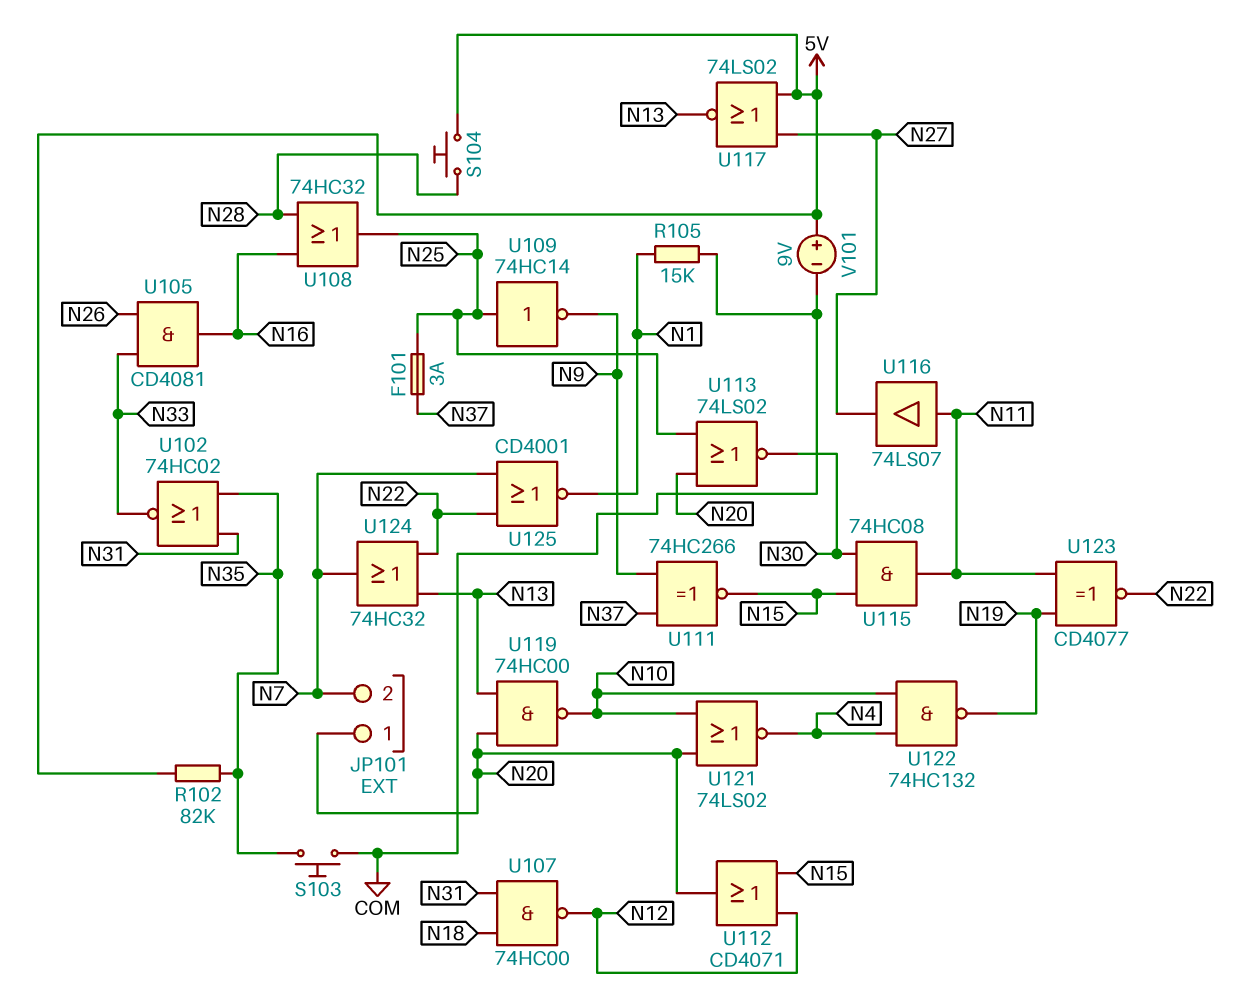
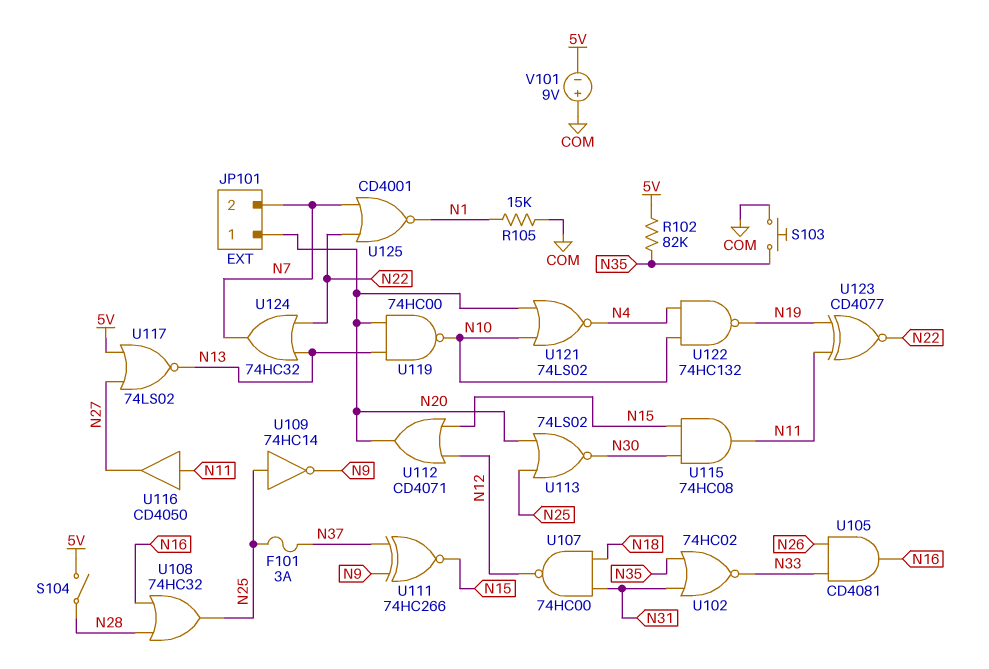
S104: button (5V, N28) -> switch (5V, N28)
U116: buffer 74LS07 (in N11, out N27) -> buffer CD4050 (in N11, out N27)
V101: 9V (plus 5V, minus COM) -> 9V (plus COM, minus 5V)

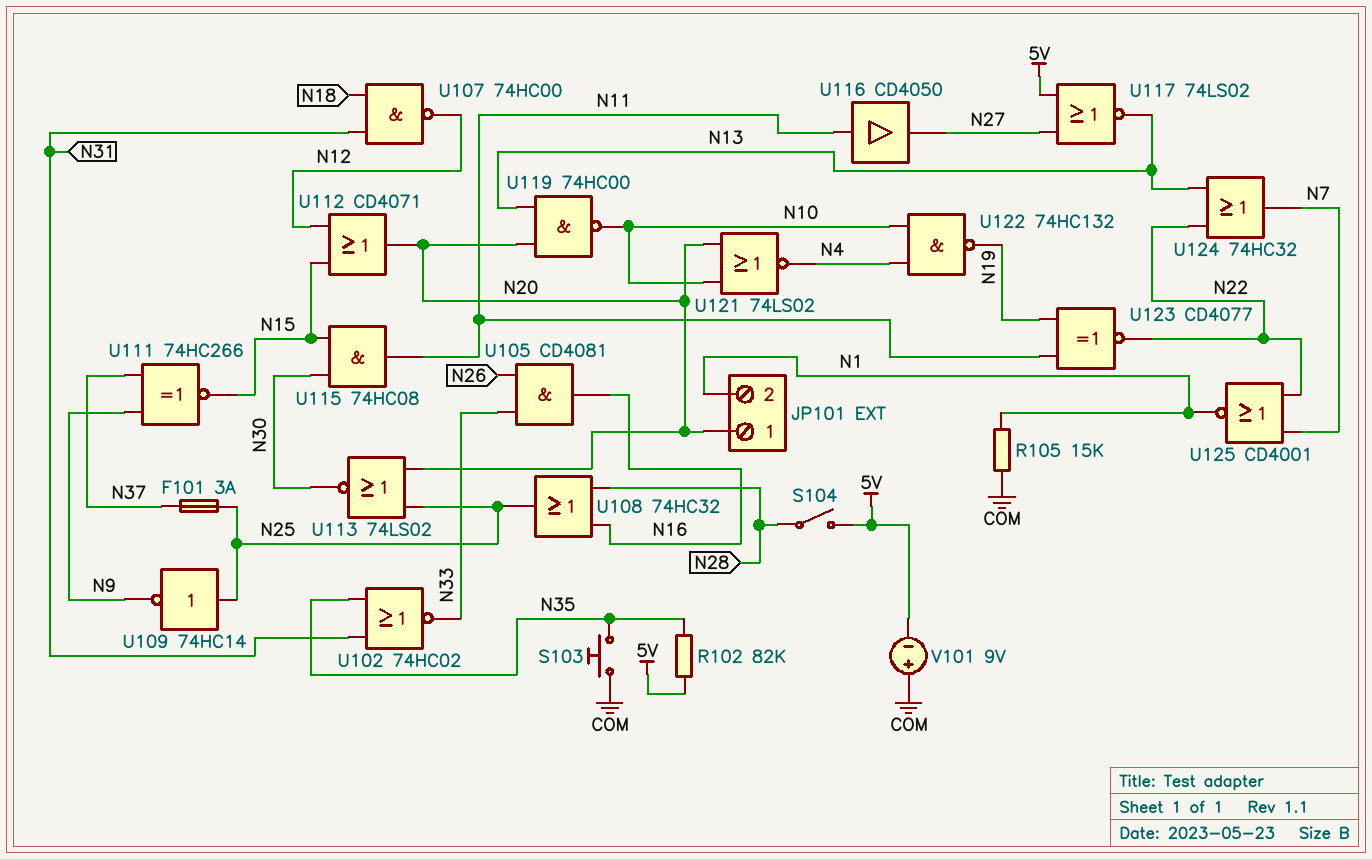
JP101 pin 2: N7 -> N1

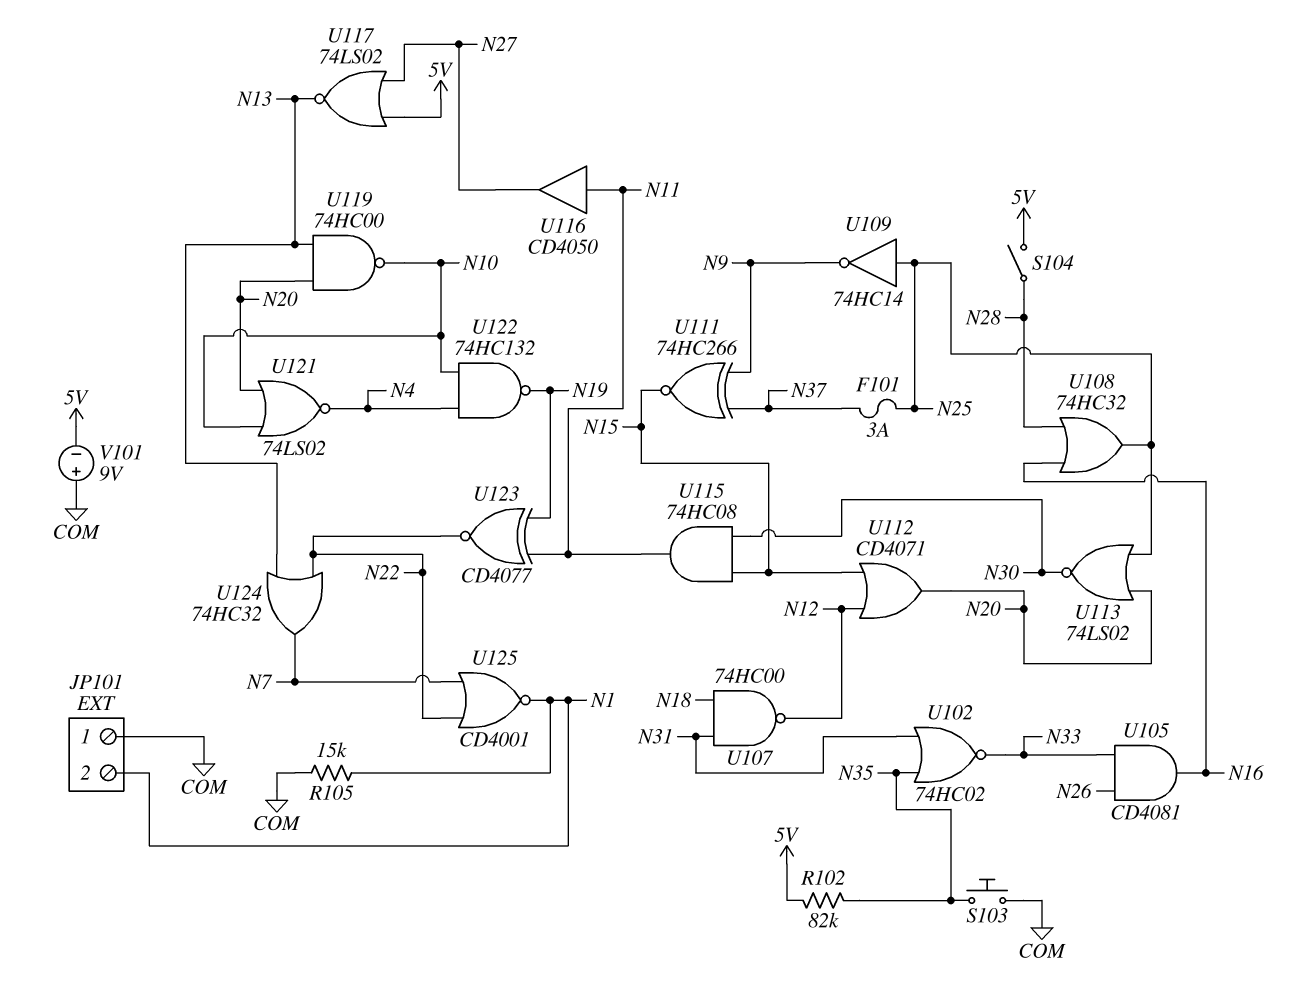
JP101 pin 1: N20 -> COM

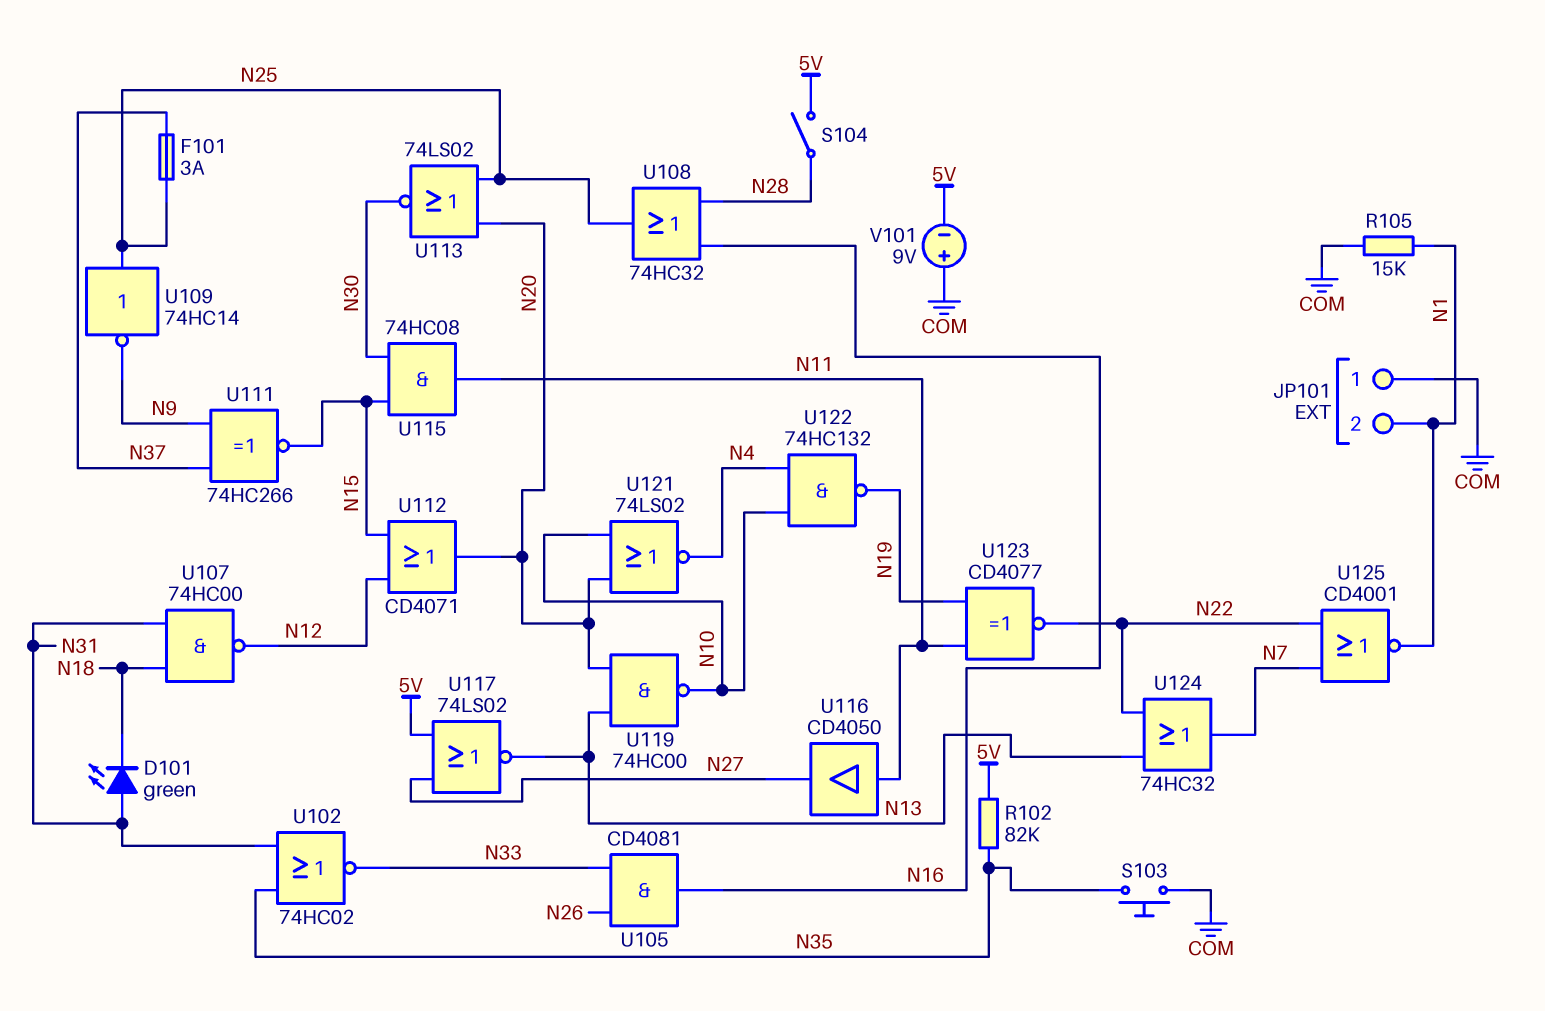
D101: none -> LED green (A N31, K N18)

